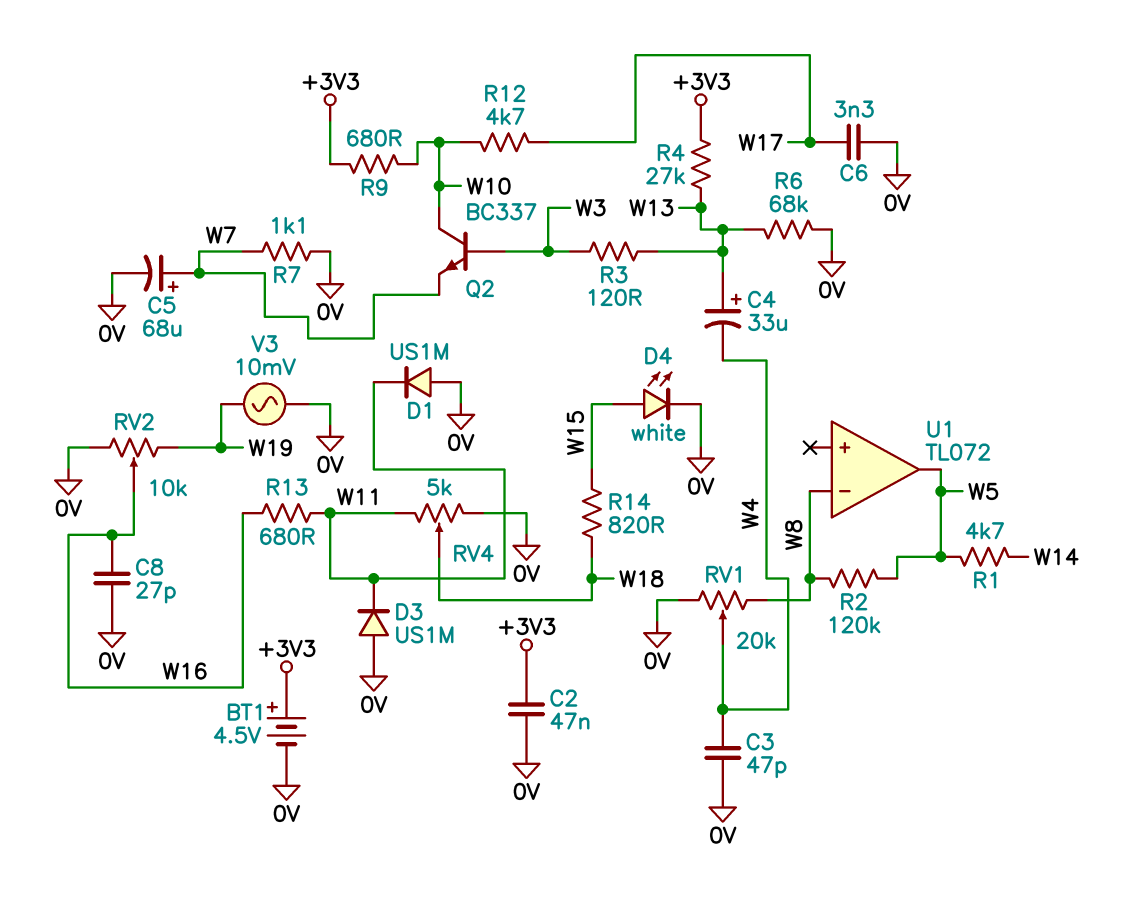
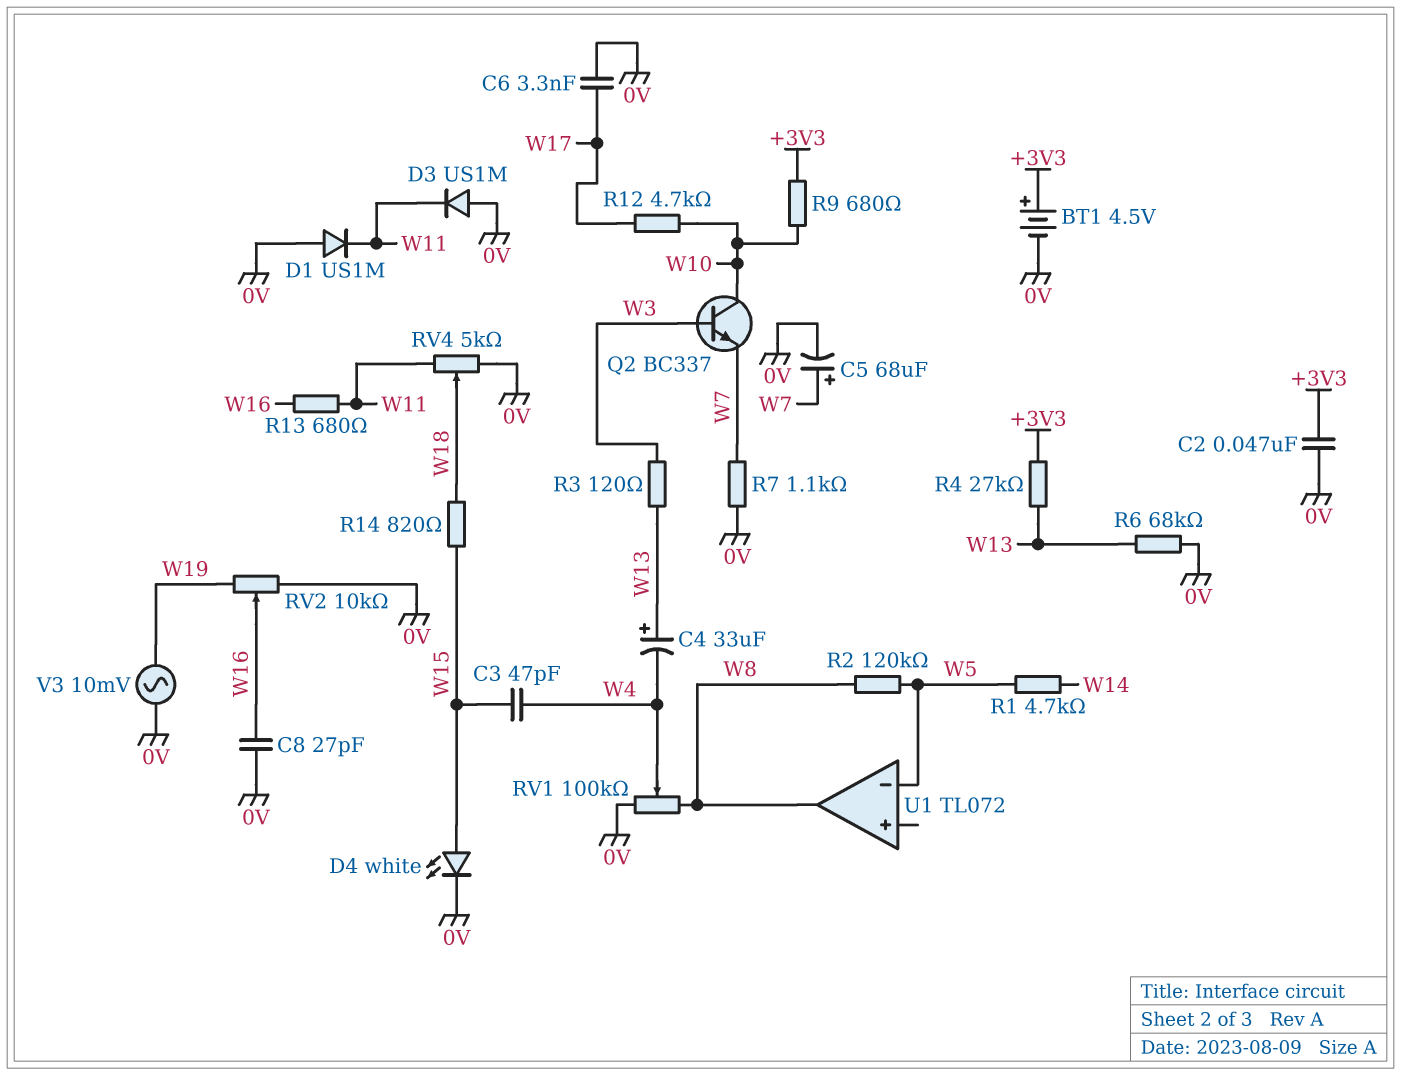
C3: 47pF (0V, W4) -> 47pF (W4, W15)
RV1: 20k (0V, W8, wiper W4) -> 100k (0V, W8, wiper W4)
U1 pin in-: W8 -> W5
U1 pin out: W5 -> W8

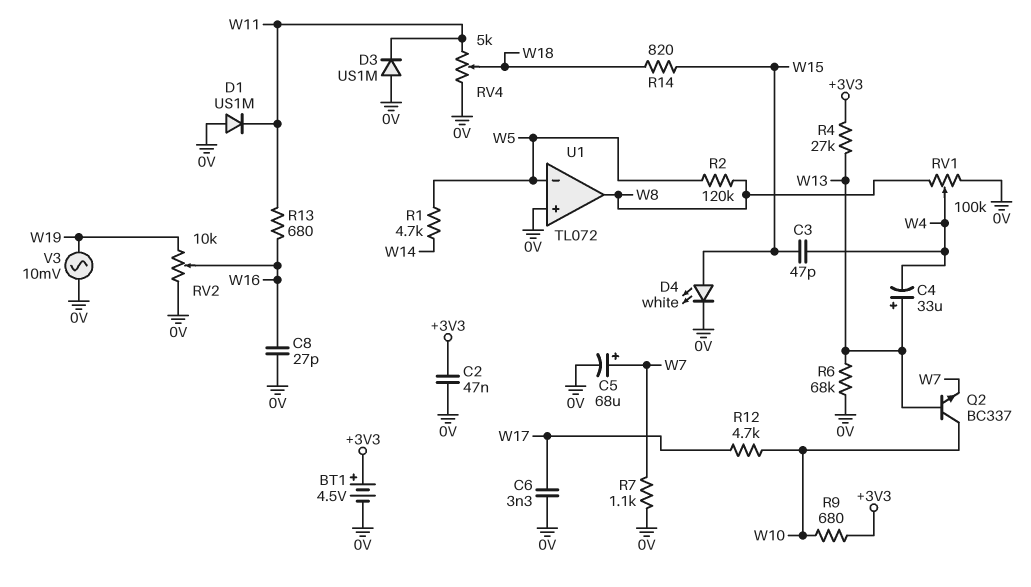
Q2: NPN BC337 (B W3, C W10, E W7) -> NPN BC337 (B W13, C W10, E W7)
R3: 120 (W3, W13) -> none
U1 pin in+: none -> 0V

